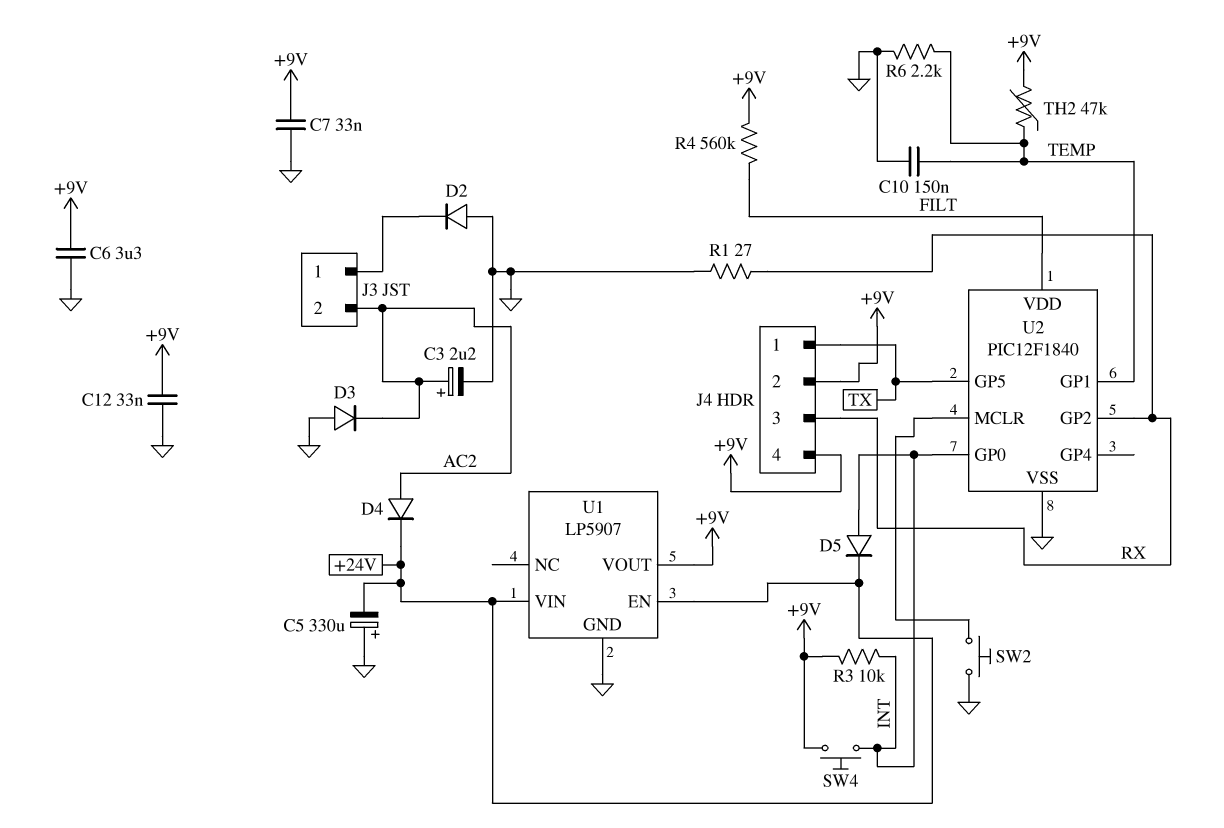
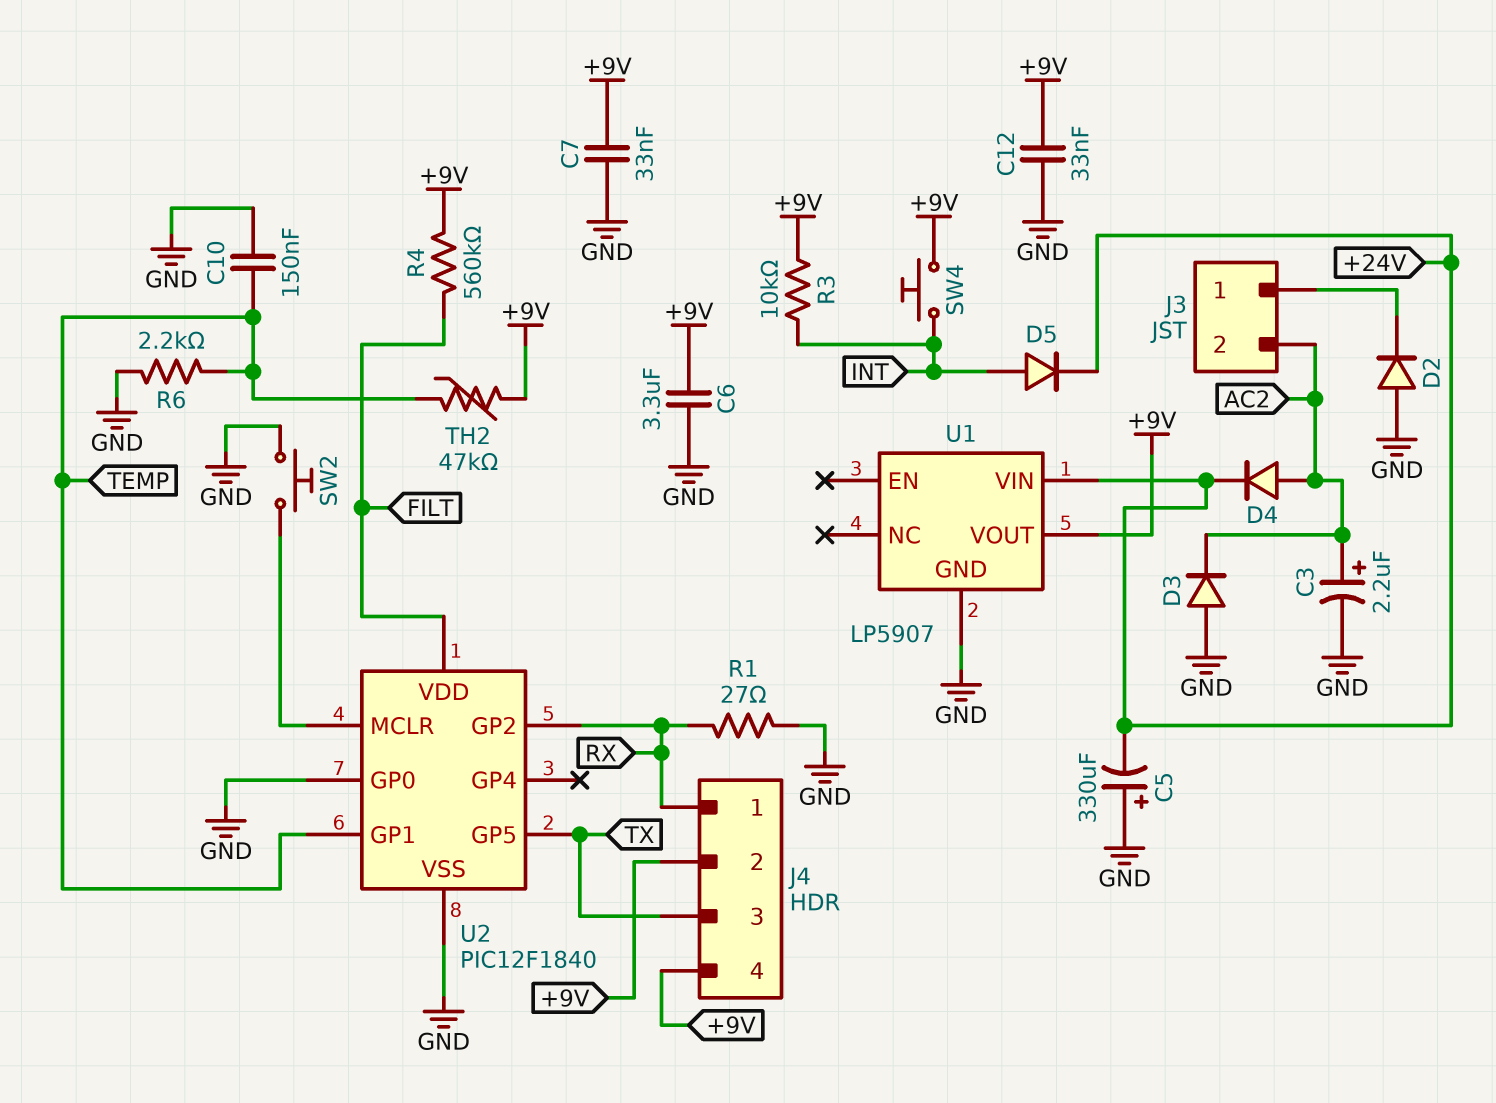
J4 pin 1: TX -> RX
J4 pin 3: RX -> TX
U1 pin EN: +24V -> none
U2 pin GP0: INT -> GND

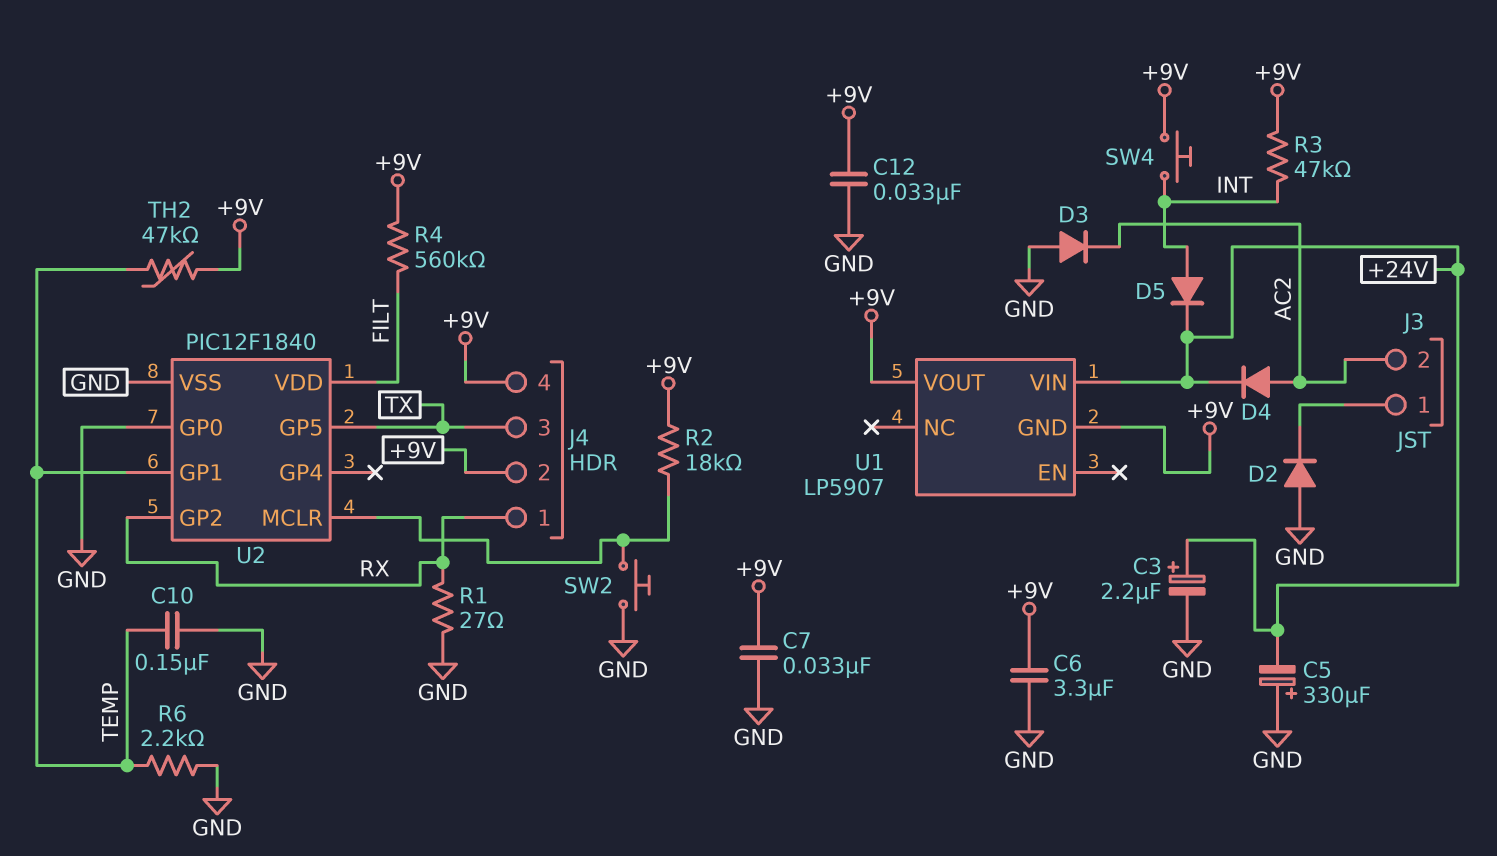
C3: 2.2uF (plus AC2, minus GND) -> 2.2uF (plus +24V, minus GND)
R2: none -> 18k (+9V, U2/MCLR)
R3: 10k (+9V, INT) -> 47k (+9V, INT)
U1 pin GND: GND -> +9V

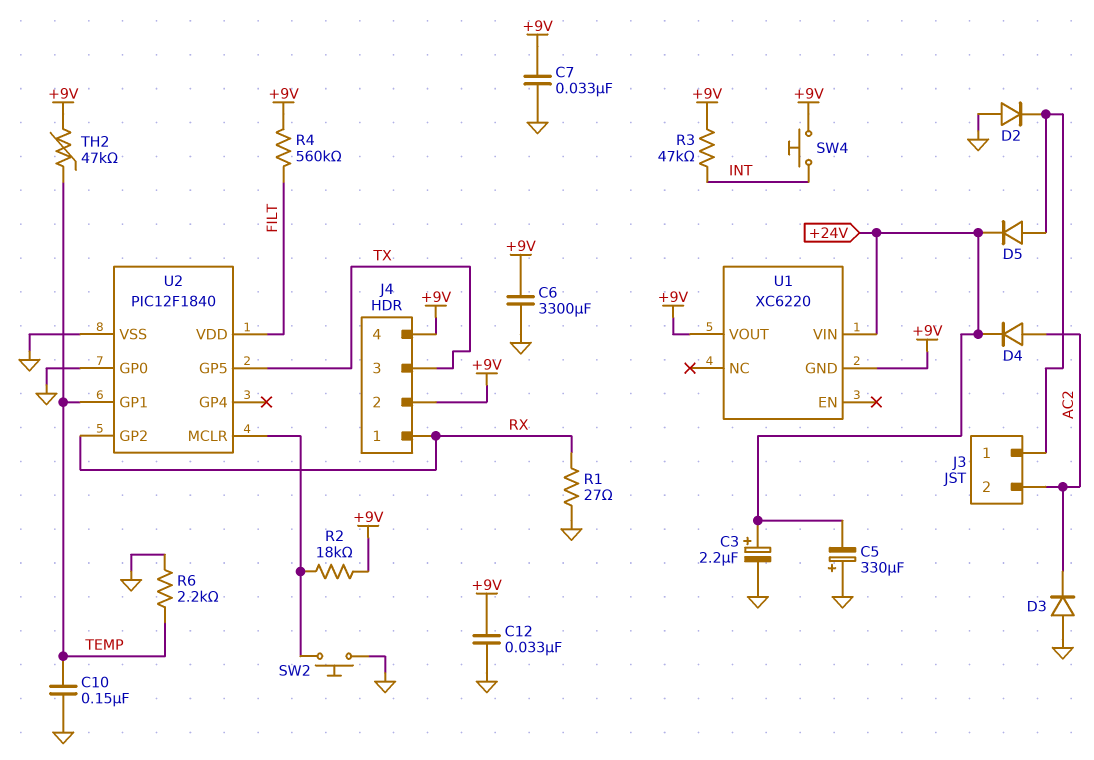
C6: 3.3uF (+9V, GND) -> 3300uF (+9V, GND)
D5: diode (A INT, K +24V) -> diode (A J3/1, K +24V)
U1: LP5907 -> XC6220

